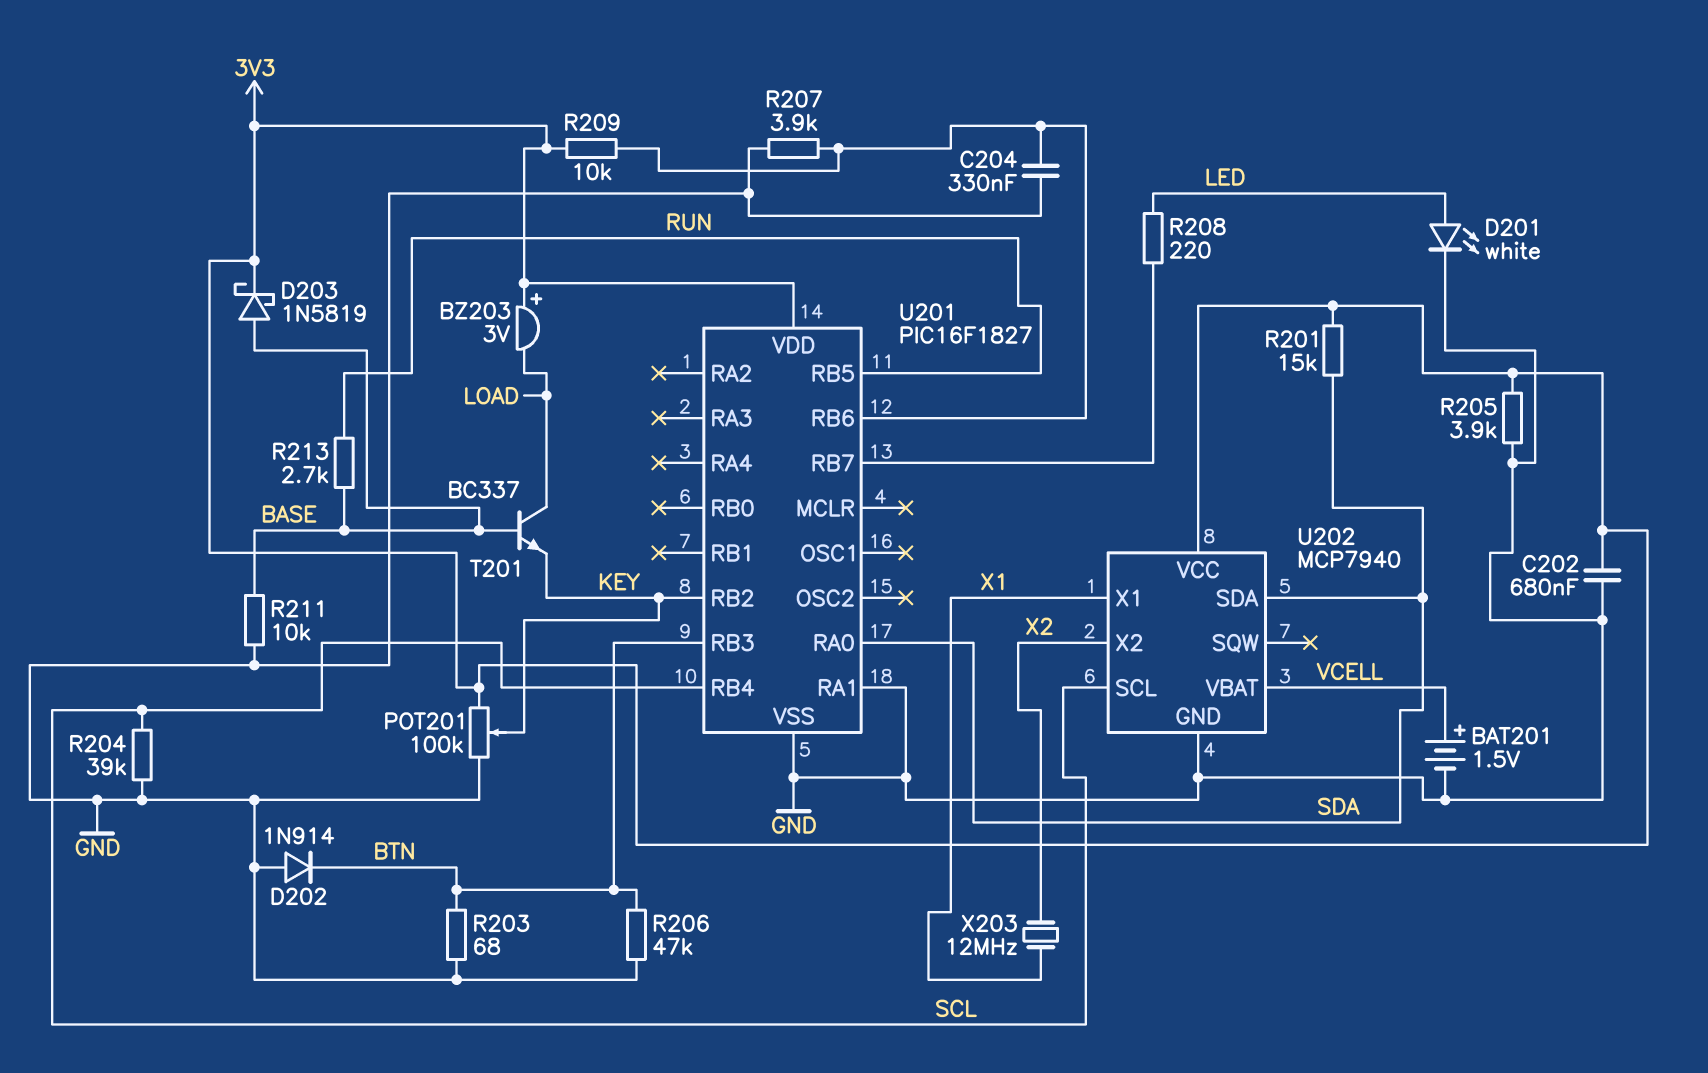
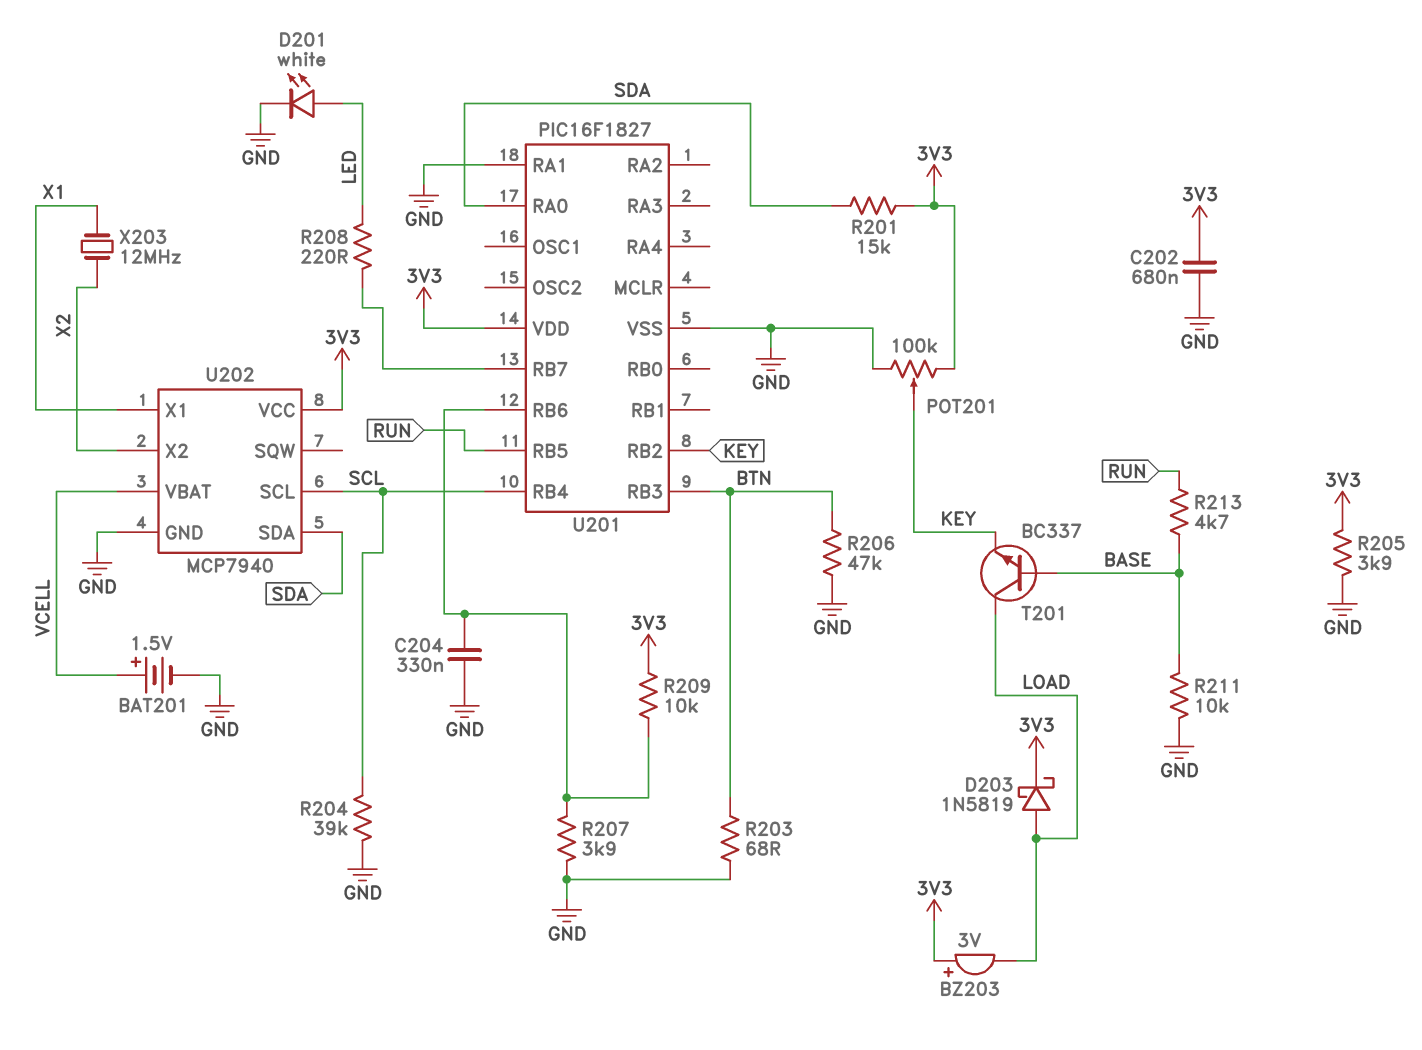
D202: diode 1N914 (A GND, K BTN) -> none
D203: schottky 1N5819 (A BASE, K 3V3) -> schottky 1N5819 (A LOAD, K 3V3)
R213: 2.7k (BASE, RUN) -> 4.7k (BASE, RUN)

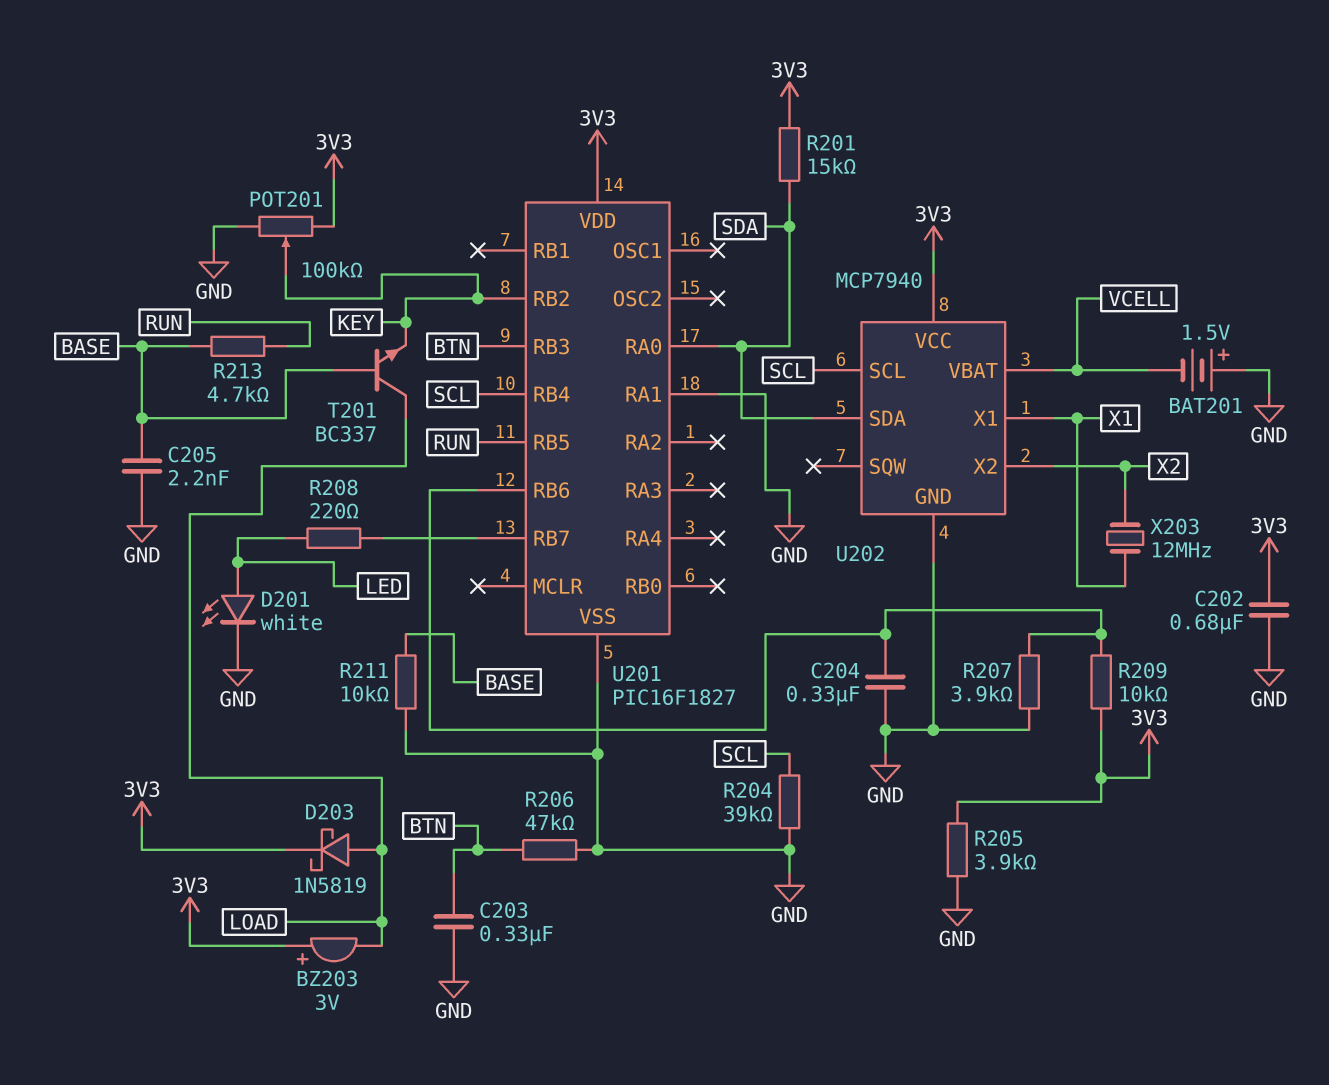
BAT201: 1.5V (plus VCELL, minus GND) -> 1.5V (plus GND, minus VCELL)
C203: none -> 330nF (BTN, GND)
C205: none -> 2.2nF (BASE, GND)
R203: 68 (BTN, GND) -> none

